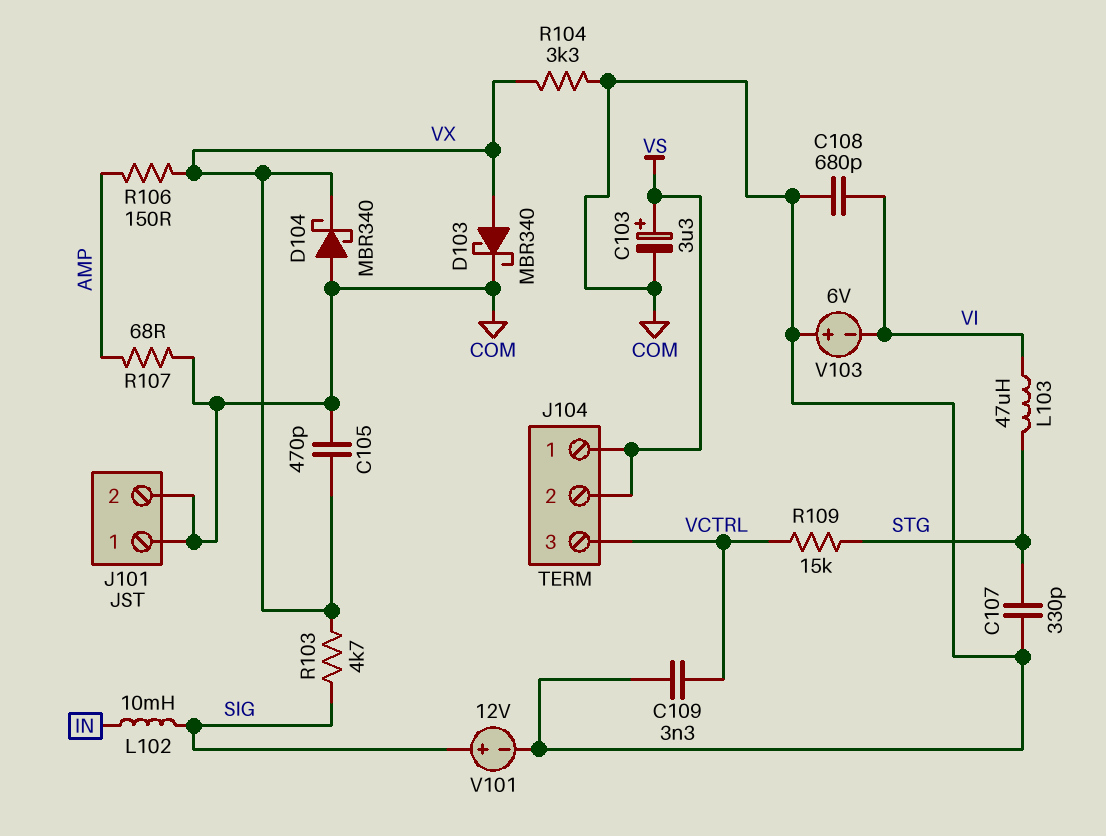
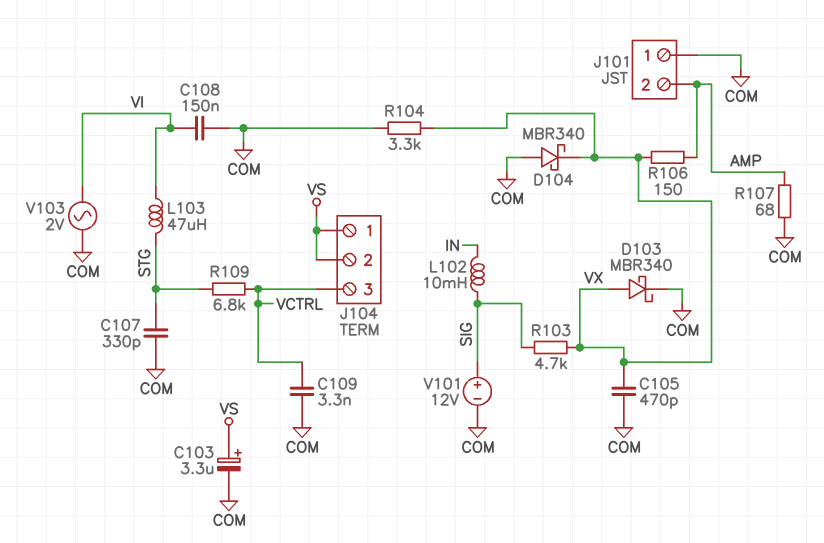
C108: 680pF (COM, VI) -> 150nF (COM, VI)
J101 pin 2: COM -> AMP
R109: 15k (STG, VCTRL) -> 6.8k (STG, VCTRL)
V103: 6V (plus COM, minus VI) -> AC 2V (COM, VI)

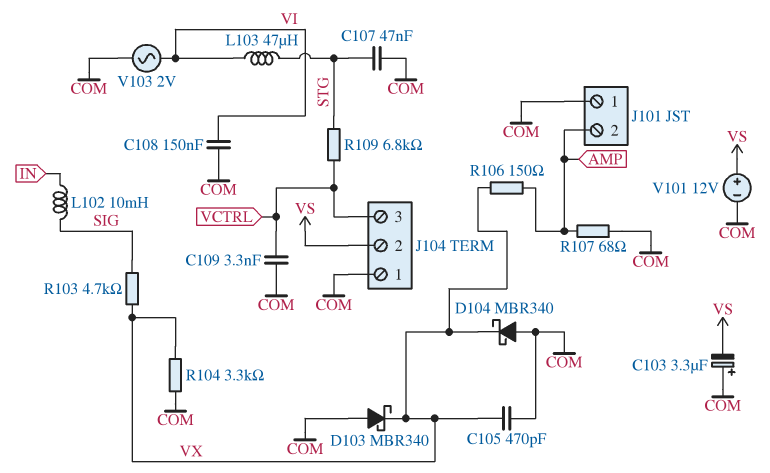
C103: 3.3uF (plus VS, minus COM) -> 3.3uF (plus COM, minus VS)
C107: 330pF (COM, STG) -> 47nF (COM, STG)
D103: schottky MBR340 (A VX, K COM) -> schottky MBR340 (A COM, K VX)
J104 pin 1: VS -> COM
V101: 12V (plus SIG, minus COM) -> 12V (plus VS, minus COM)

